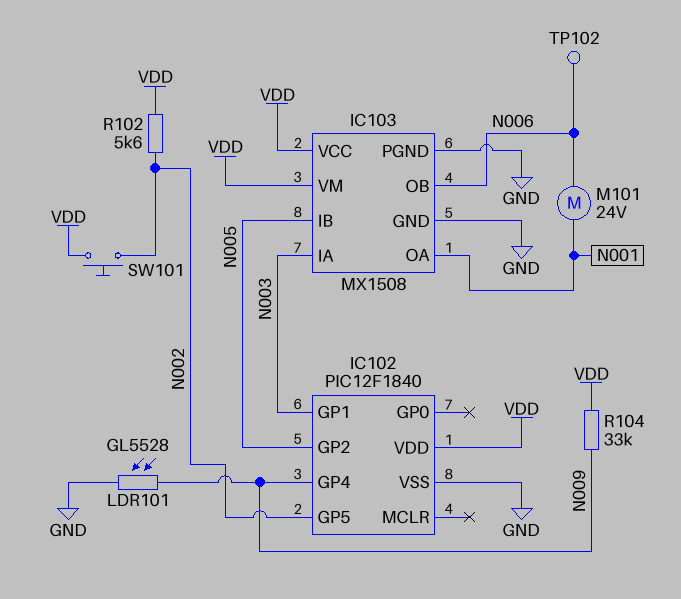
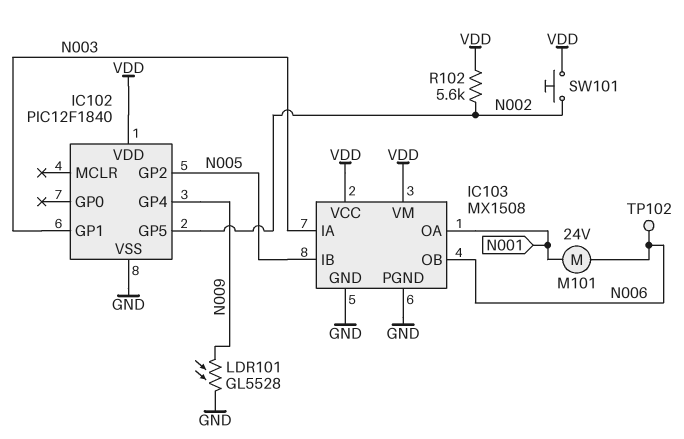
R104: 33k (N009, VDD) -> none

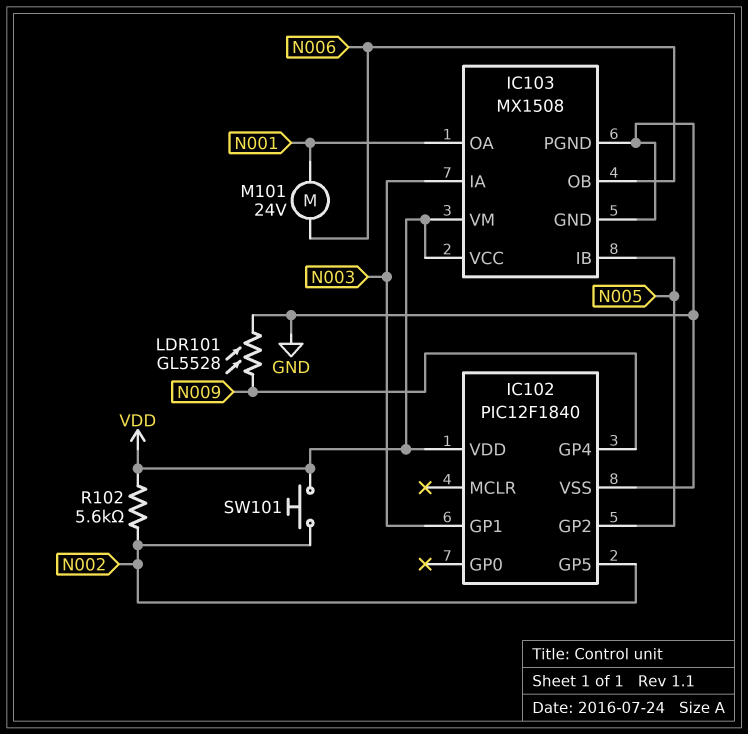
TP102: test point (N006) -> none

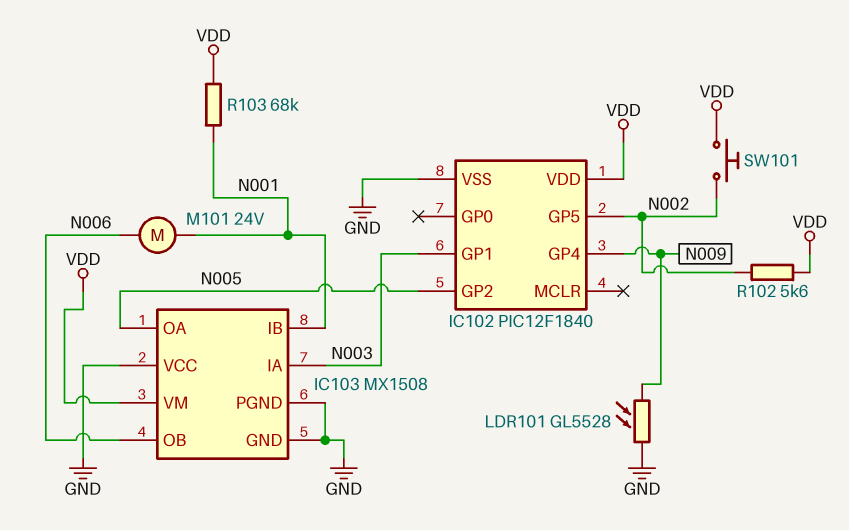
IC103 pin IB: N005 -> N001
IC103 pin OA: N001 -> N005
IC103 pin VCC: VDD -> GND
R103: none -> 68k (N001, VDD)

